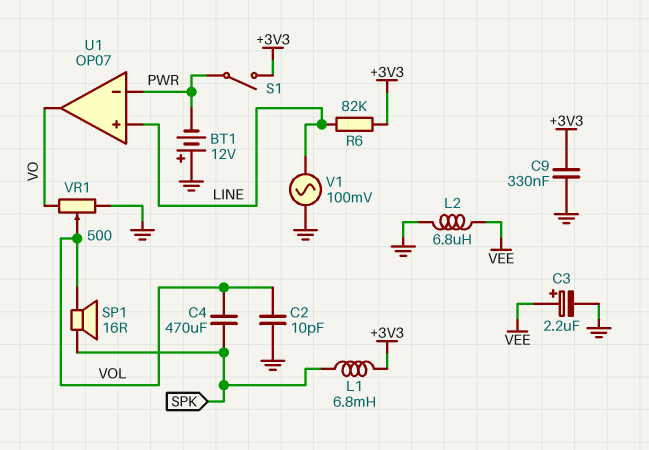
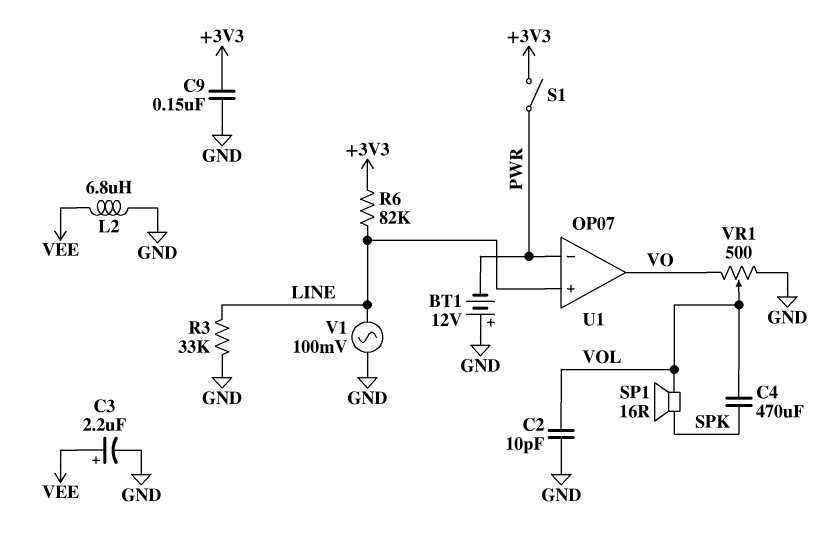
C9: 330nF (+3V3, GND) -> 150nF (+3V3, GND)
L1: 6.8mH (+3V3, SPK) -> none
R3: none -> 33k (GND, LINE)

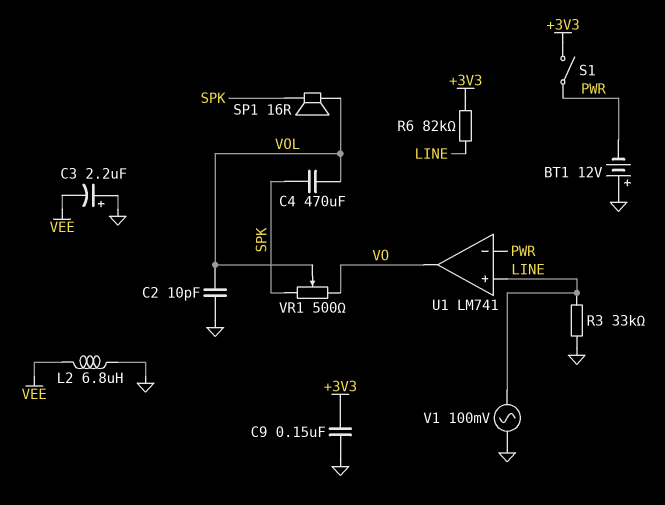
C3: 2.2uF (plus VEE, minus GND) -> 2.2uF (plus GND, minus VEE)
U1: OP07 -> LM741
VR1: 500 (GND, VO, wiper VOL) -> 500 (SPK, VO, wiper VOL)

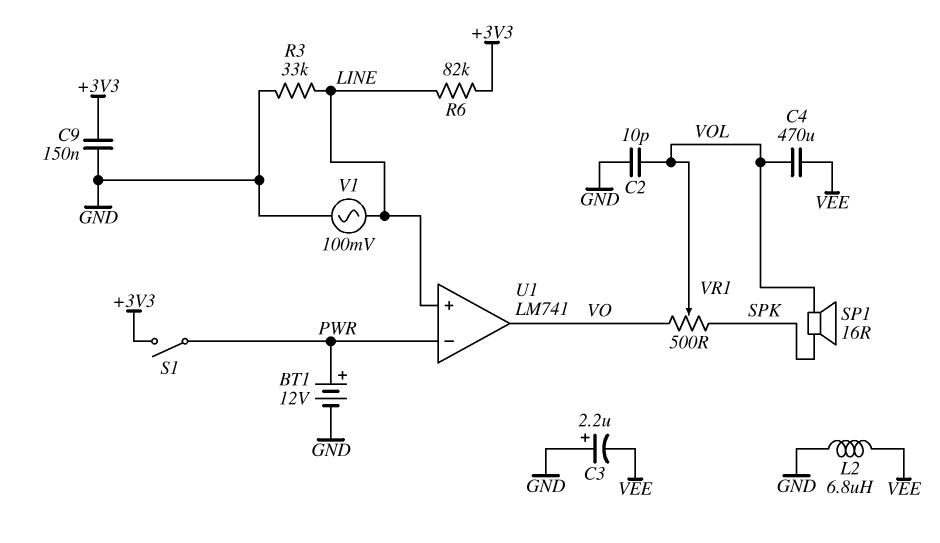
BT1: 12V (plus GND, minus PWR) -> 12V (plus PWR, minus GND)
C4: 470uF (SPK, VOL) -> 470uF (VEE, VOL)

